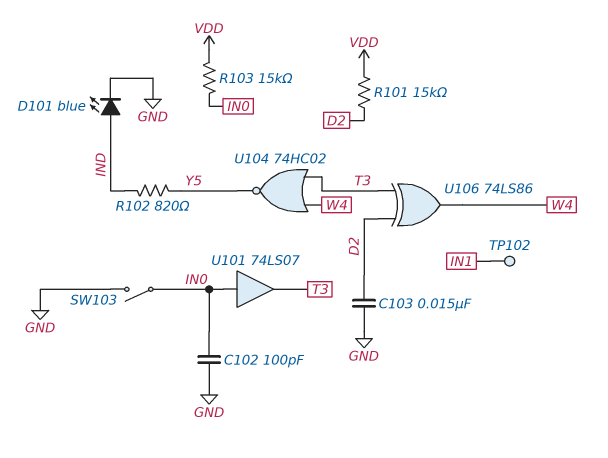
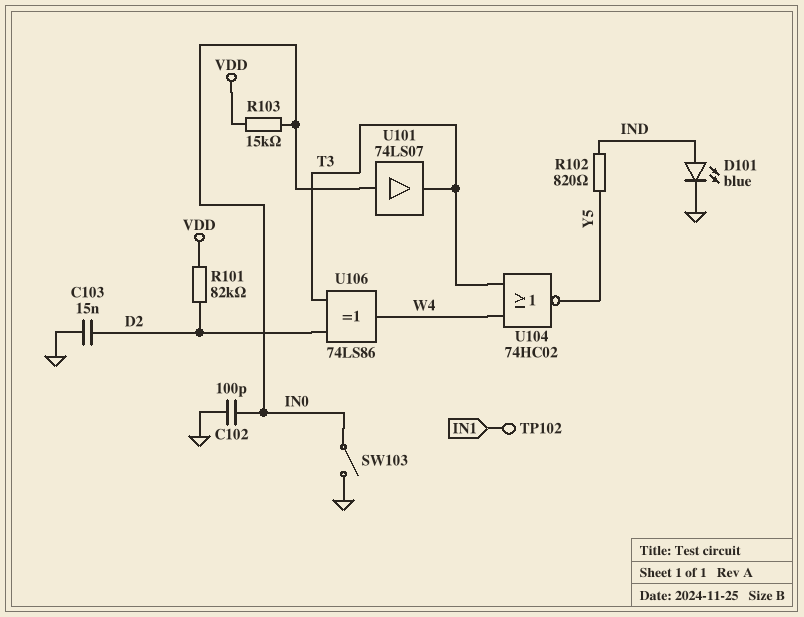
R101: 15k (D2, VDD) -> 82k (D2, VDD)

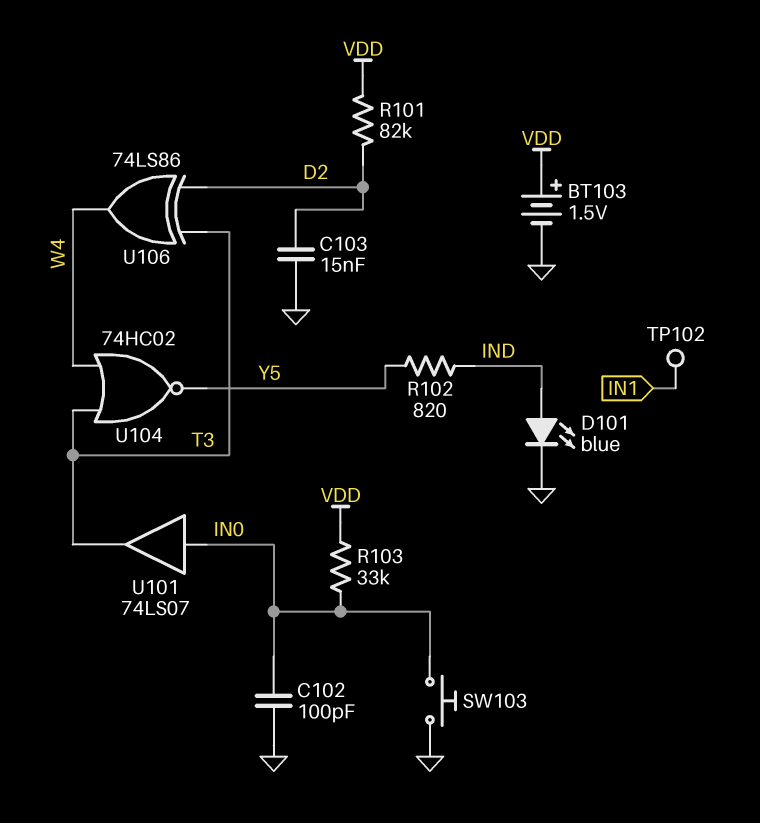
BT103: none -> 1.5V (plus VDD, minus GND)
R103: 15k (IN0, VDD) -> 33k (IN0, VDD)
SW103: switch (GND, IN0) -> button (GND, IN0)

